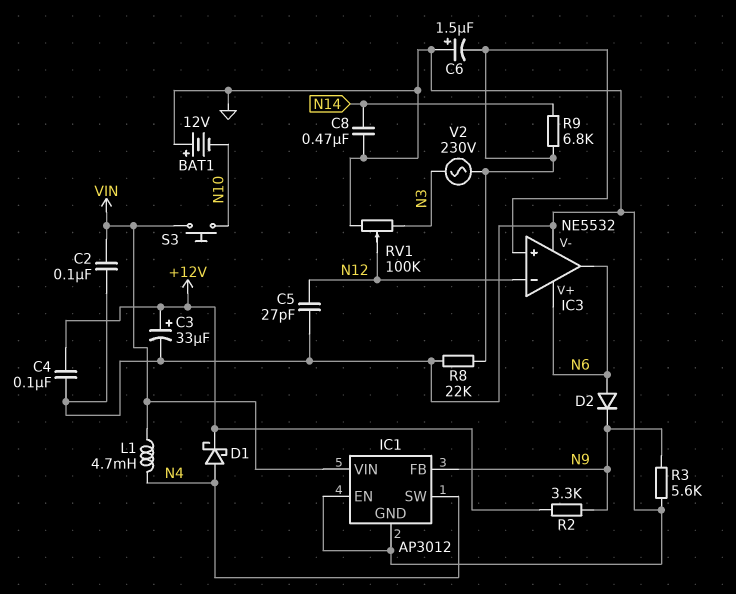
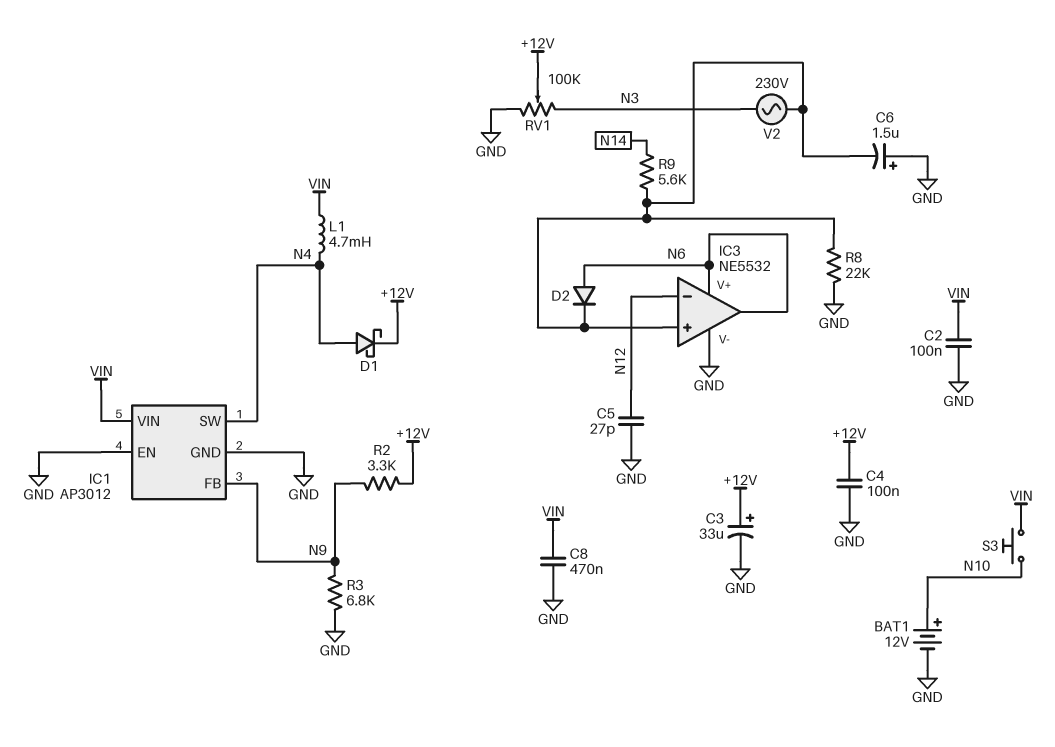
BAT1: 12V (plus GND, minus N10) -> 12V (plus N10, minus GND)
C8: 470nF (GND, N14) -> 470nF (GND, VIN)
D2: diode (A N6, K N9) -> diode (A N6, K IC3/in+)
R3: 5.6k (GND, N9) -> 6.8k (GND, N9)
R9: 6.8k (IC3/in+, N14) -> 5.6k (IC3/in+, N14)
RV1: 100k (GND, N3, wiper N12) -> 100k (GND, N3, wiper +12V)

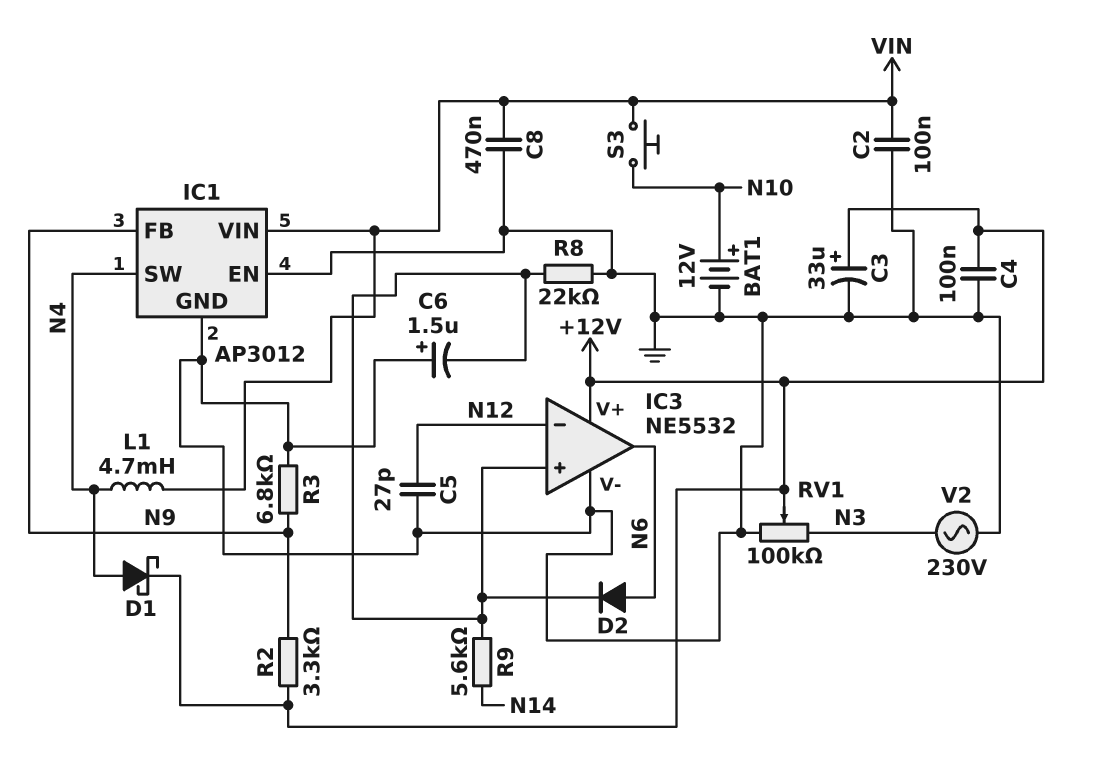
IC3 pin V+: N6 -> +12V
V2: AC 230V (IC3/in+, N3) -> AC 230V (GND, N3)

